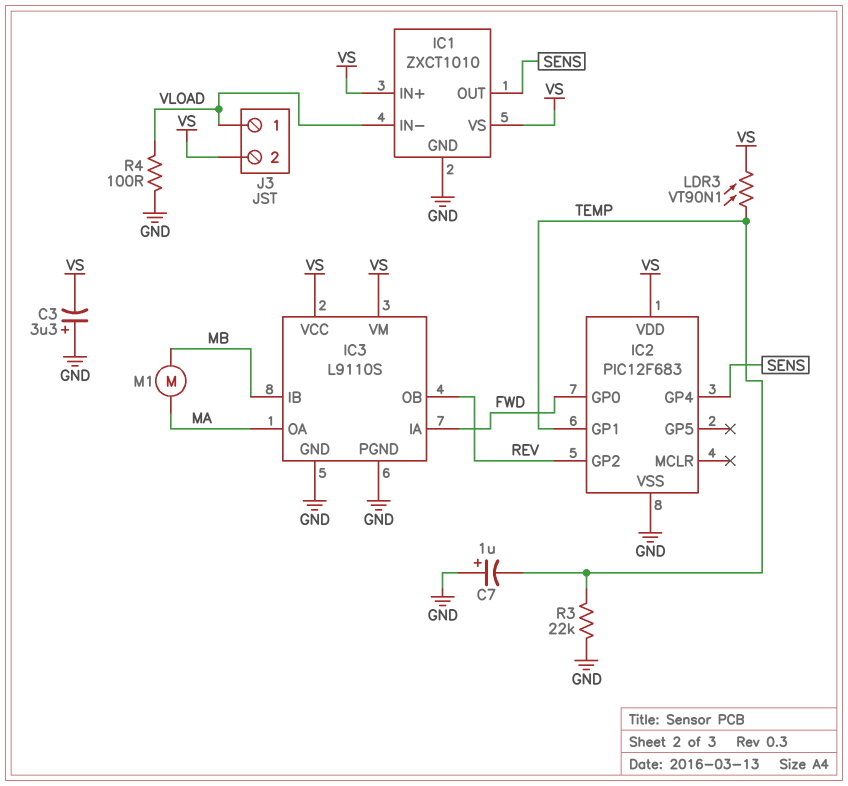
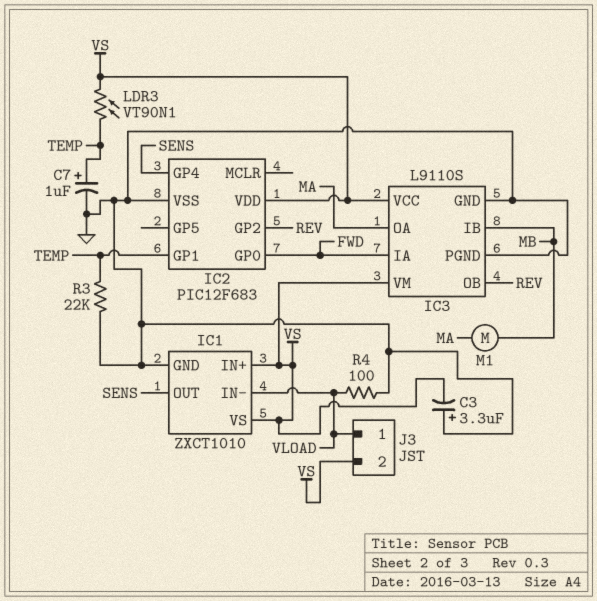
C7: 1uF (plus GND, minus TEMP) -> 1uF (plus TEMP, minus GND)

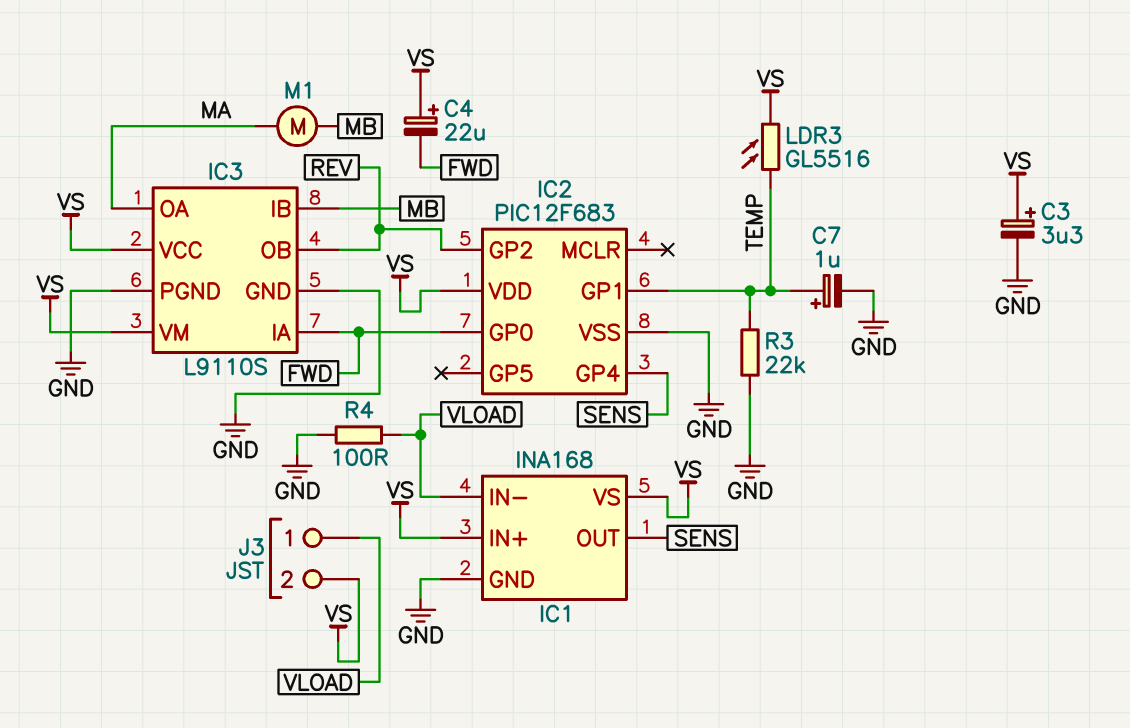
C3: 3.3uF (plus GND, minus VS) -> 3.3uF (plus VS, minus GND)
C4: none -> 22uF (plus VS, minus FWD)
IC1: ZXCT1010 -> INA168
LDR3: VT90N1 (TEMP, VS) -> GL5516 (TEMP, VS)

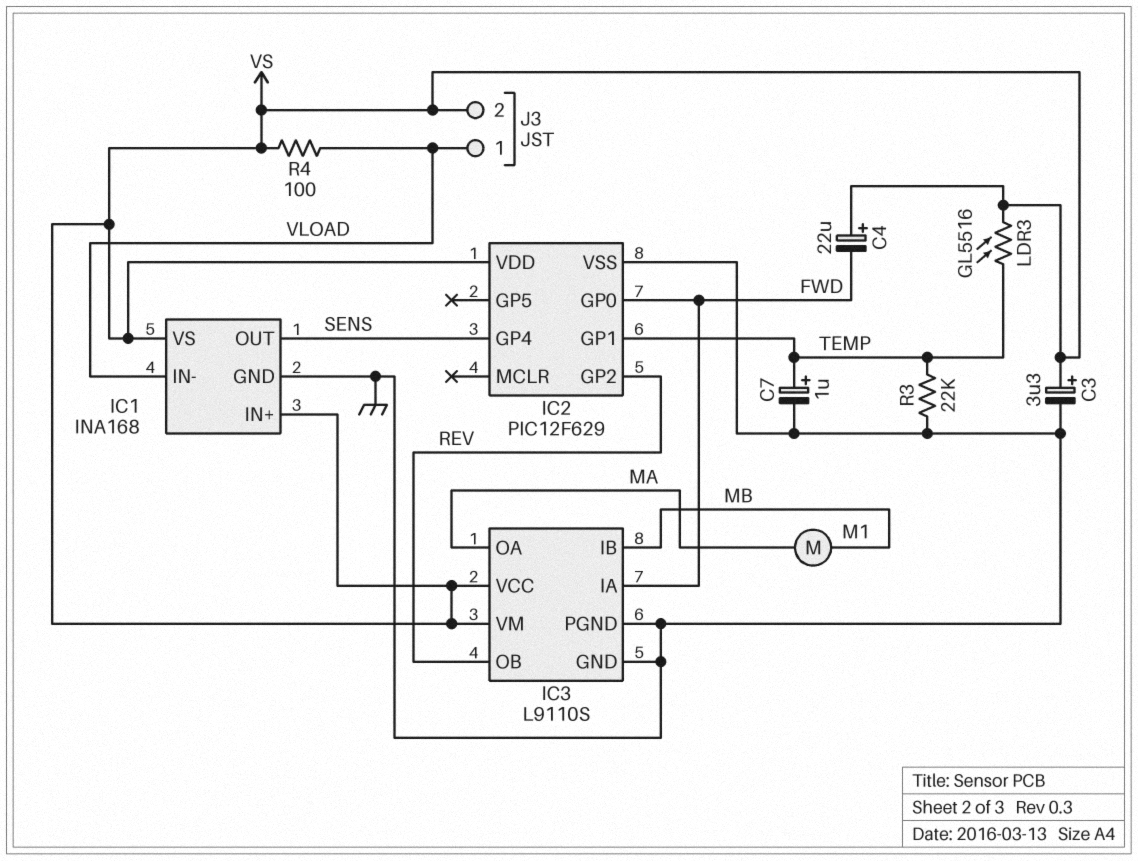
IC2: PIC12F683 -> PIC12F629
R4: 100 (GND, VLOAD) -> 100 (VLOAD, VS)

